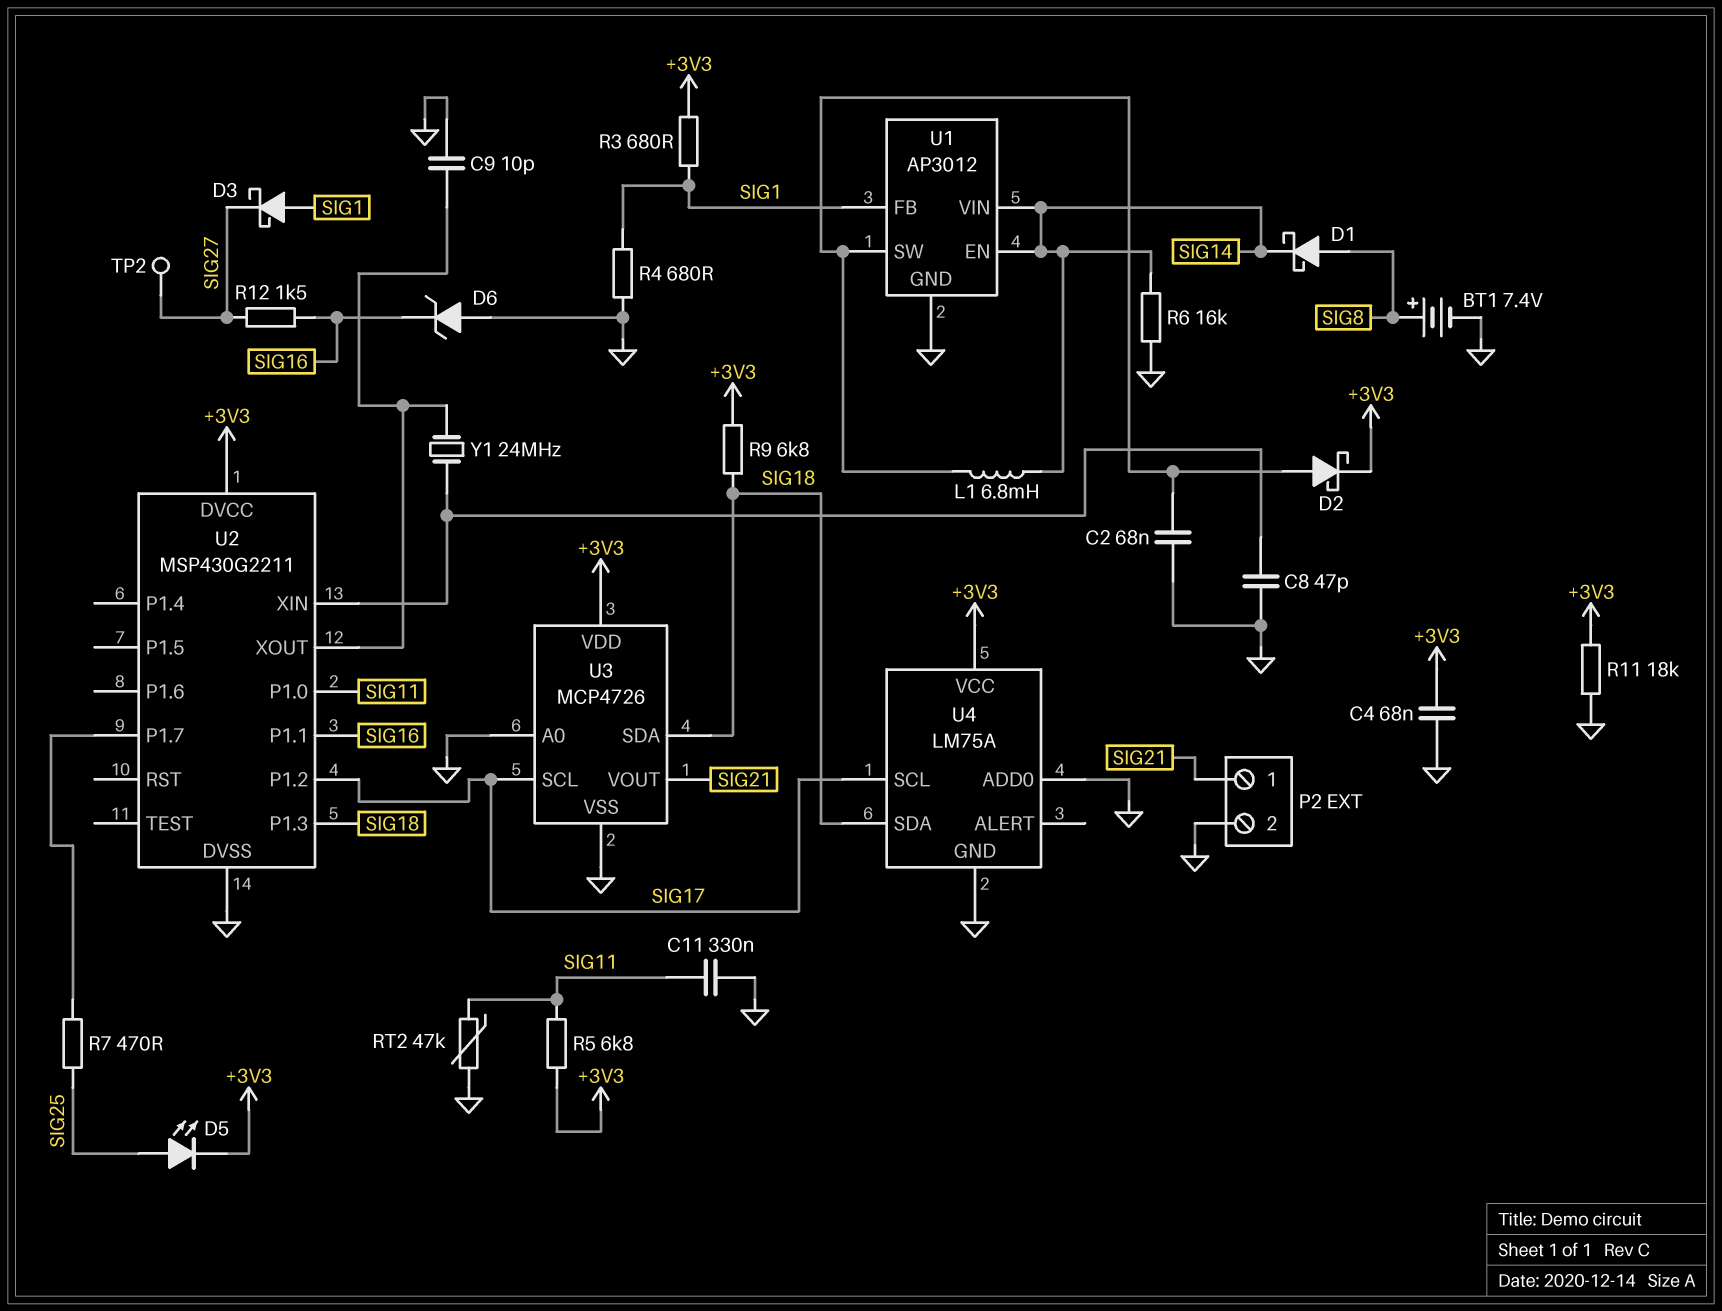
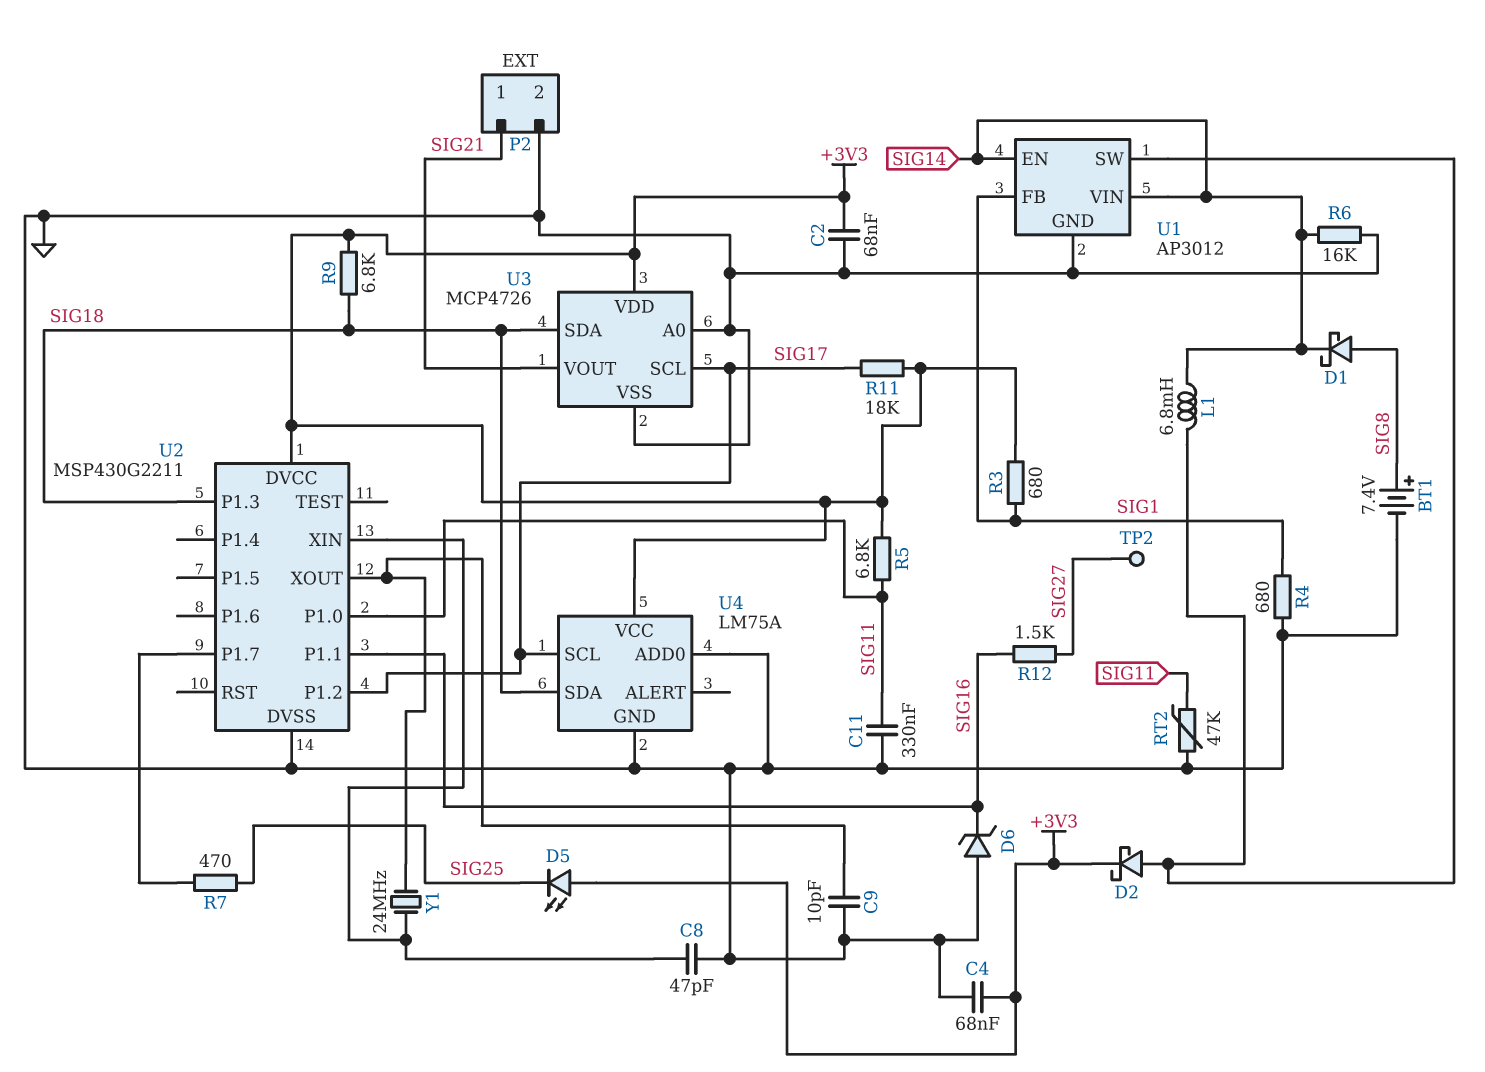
C2: 68nF (GND, U1/SW) -> 68nF (+3V3, GND)
D3: schottky (A SIG1, K SIG27) -> none
D5: LED (A SIG25, K +3V3) -> LED (A +3V3, K SIG25)
R11: 18k (+3V3, GND) -> 18k (+3V3, SIG17)

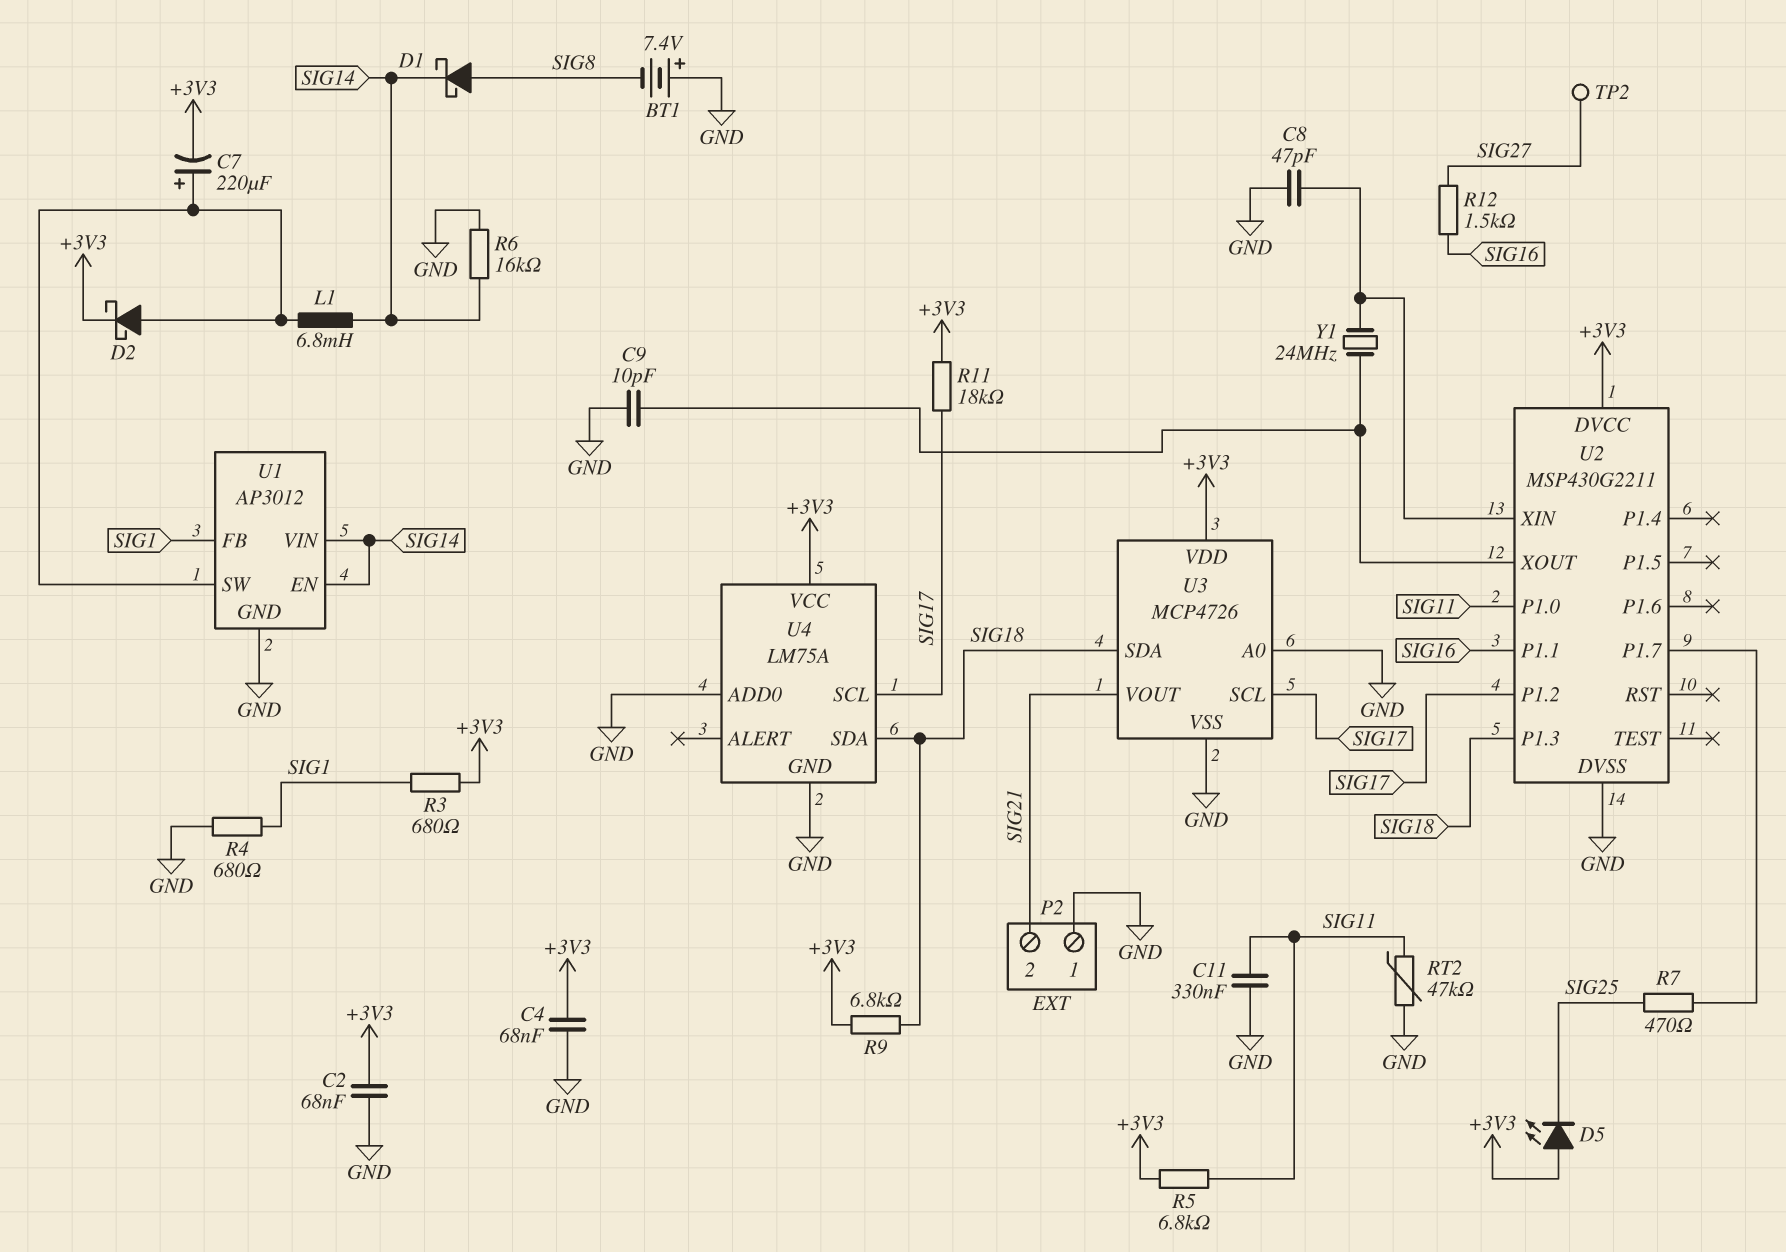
BT1: 7.4V (plus SIG8, minus GND) -> 7.4V (plus GND, minus SIG8)
C7: none -> 220uF (plus U1/SW, minus +3V3)
D6: zener (A GND, K SIG16) -> none
P2 pin 1: SIG21 -> GND
P2 pin 2: GND -> SIG21

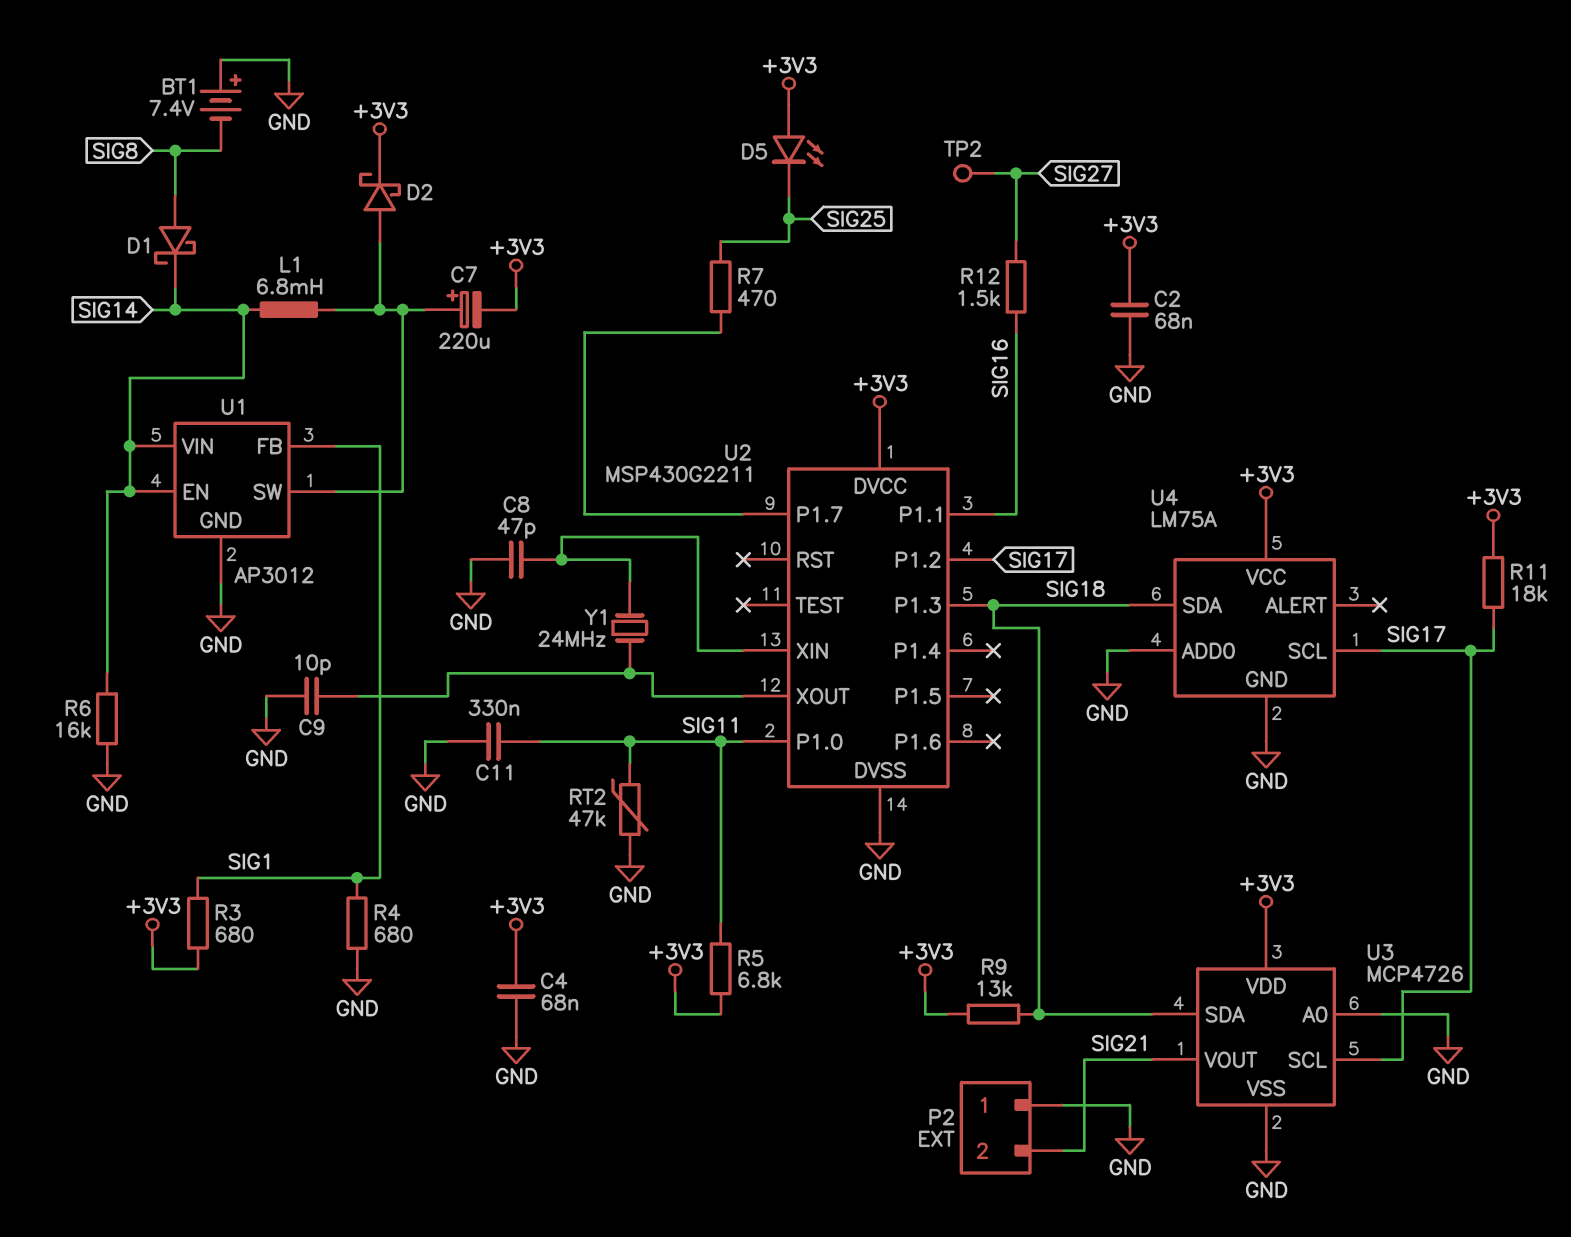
R9: 6.8k (+3V3, SIG18) -> 13k (+3V3, SIG18)

